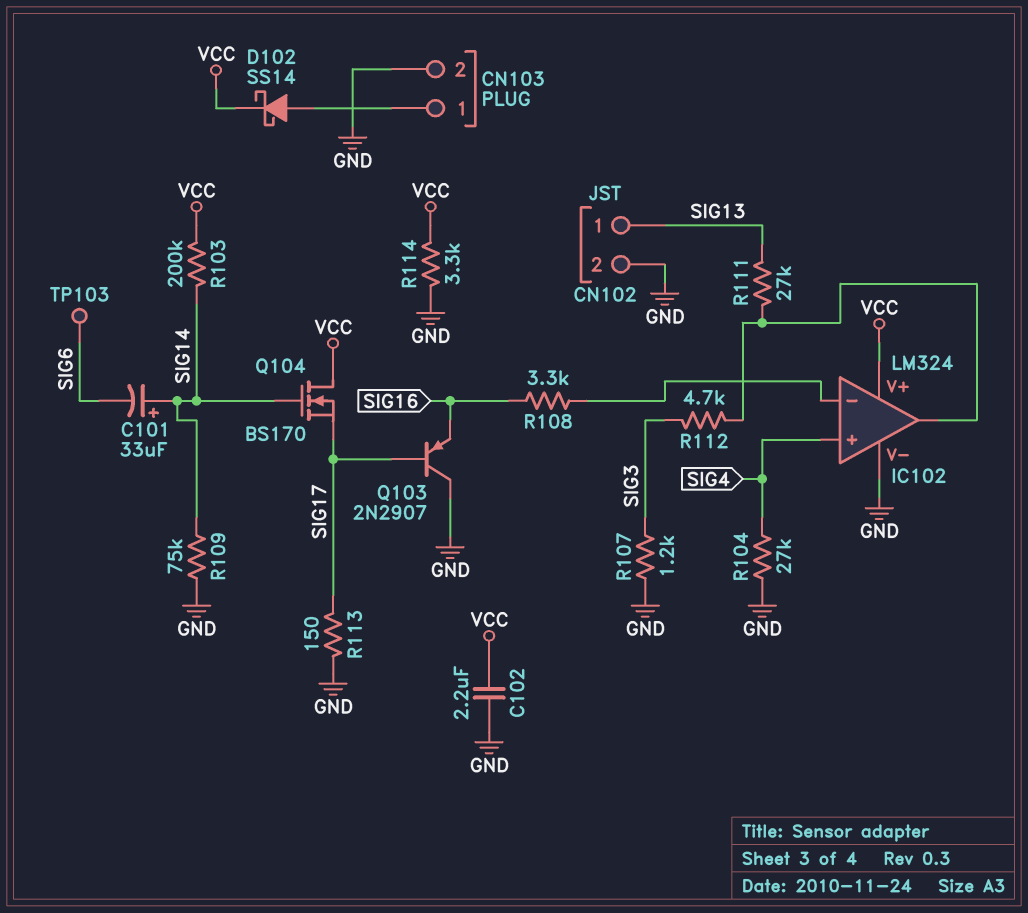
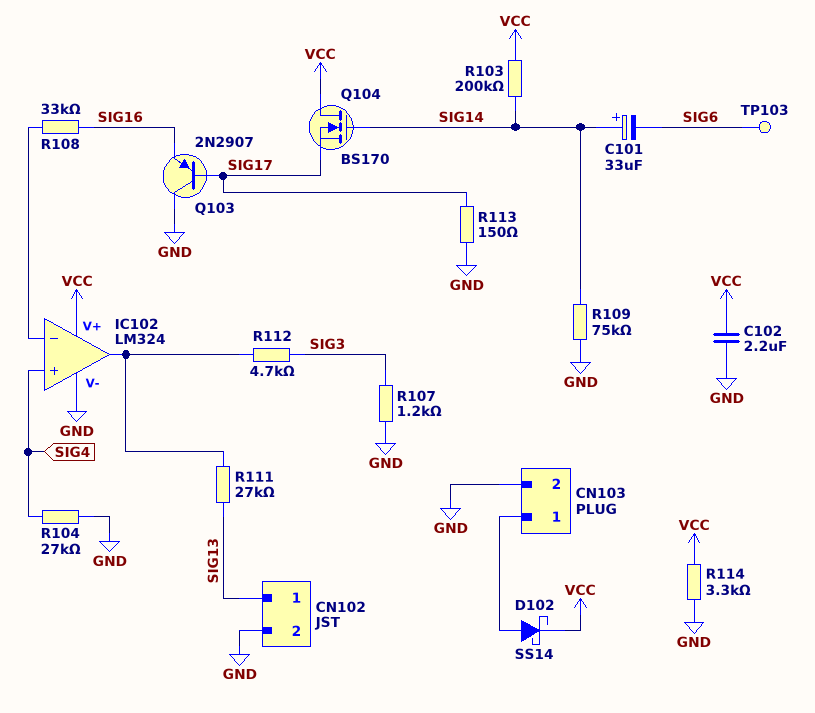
R108: 3.3k (IC102/in-, SIG16) -> 33k (IC102/in-, SIG16)

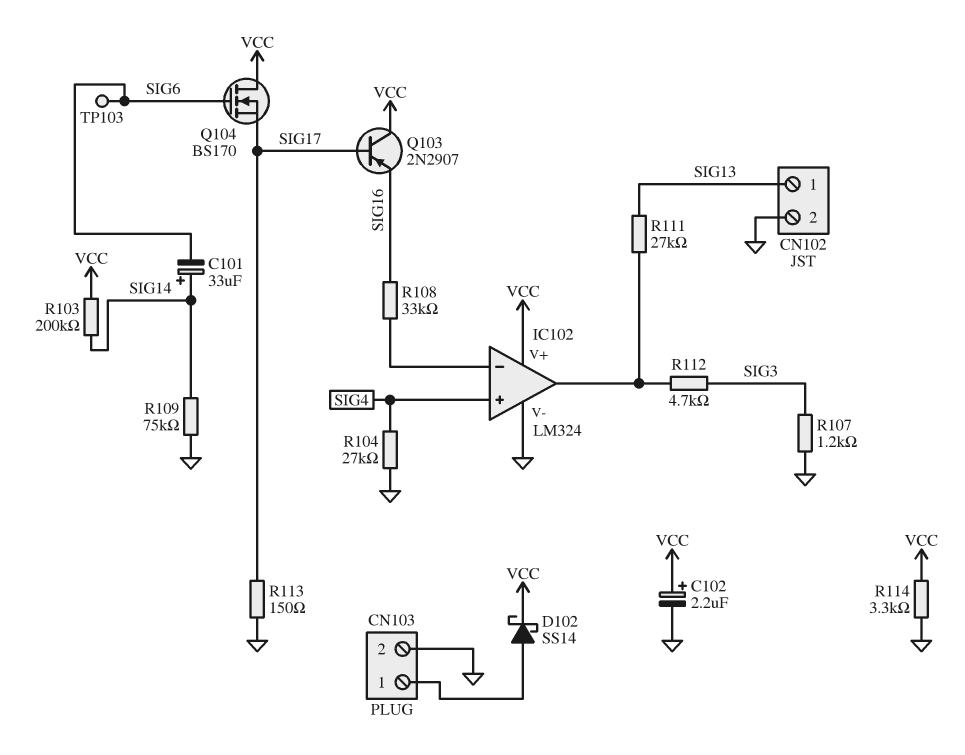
C102: 2.2uF (GND, VCC) -> 2.2uF (plus VCC, minus GND)
Q103: PNP 2N2907 (B SIG17, C GND, E SIG16) -> PNP 2N2907 (B SIG17, C VCC, E SIG16)
Q104: NMOS BS170 (G SIG14, D VCC, S SIG17) -> NMOS BS170 (G SIG6, D VCC, S SIG17)

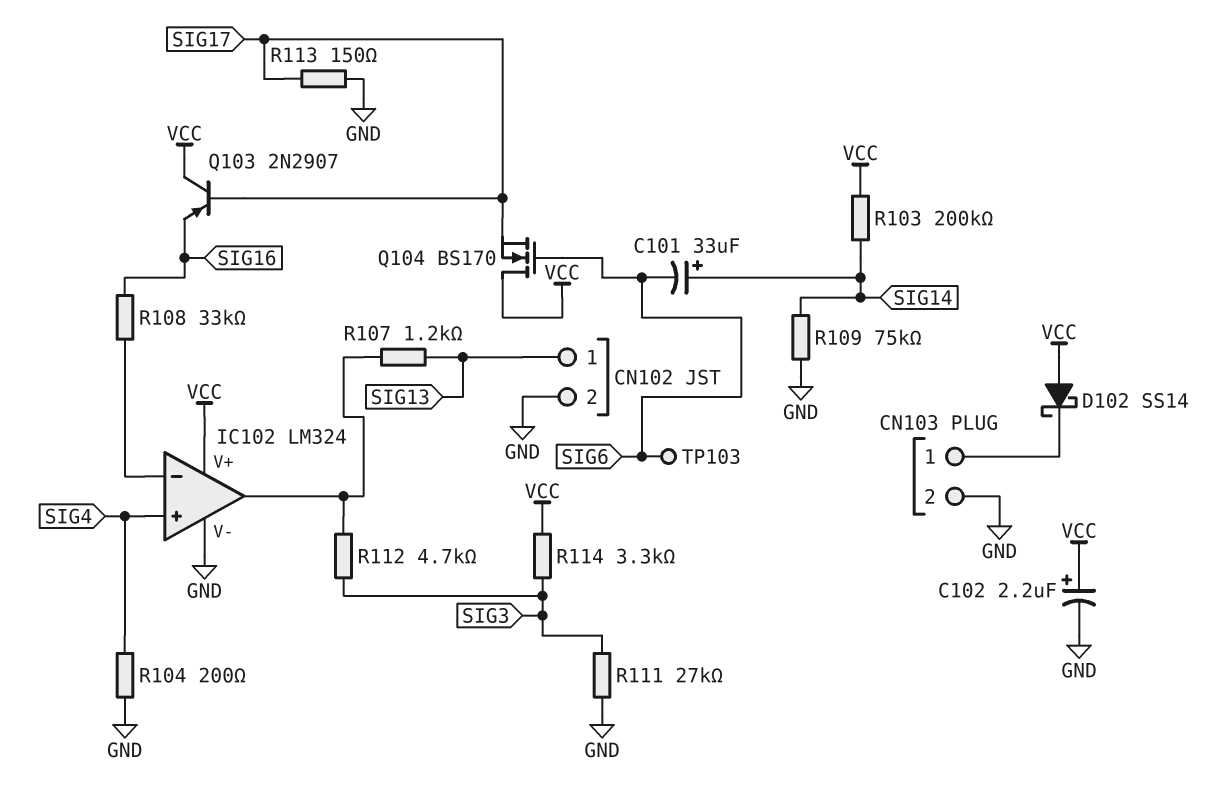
D102: schottky SS14 (A CN103/1, K VCC) -> schottky SS14 (A VCC, K CN103/1)
R104: 27k (GND, SIG4) -> 200 (GND, SIG4)
R107: 1.2k (GND, SIG3) -> 1.2k (IC102/out, SIG13)
R111: 27k (IC102/out, SIG13) -> 27k (GND, SIG3)
R114: 3.3k (GND, VCC) -> 3.3k (SIG3, VCC)

